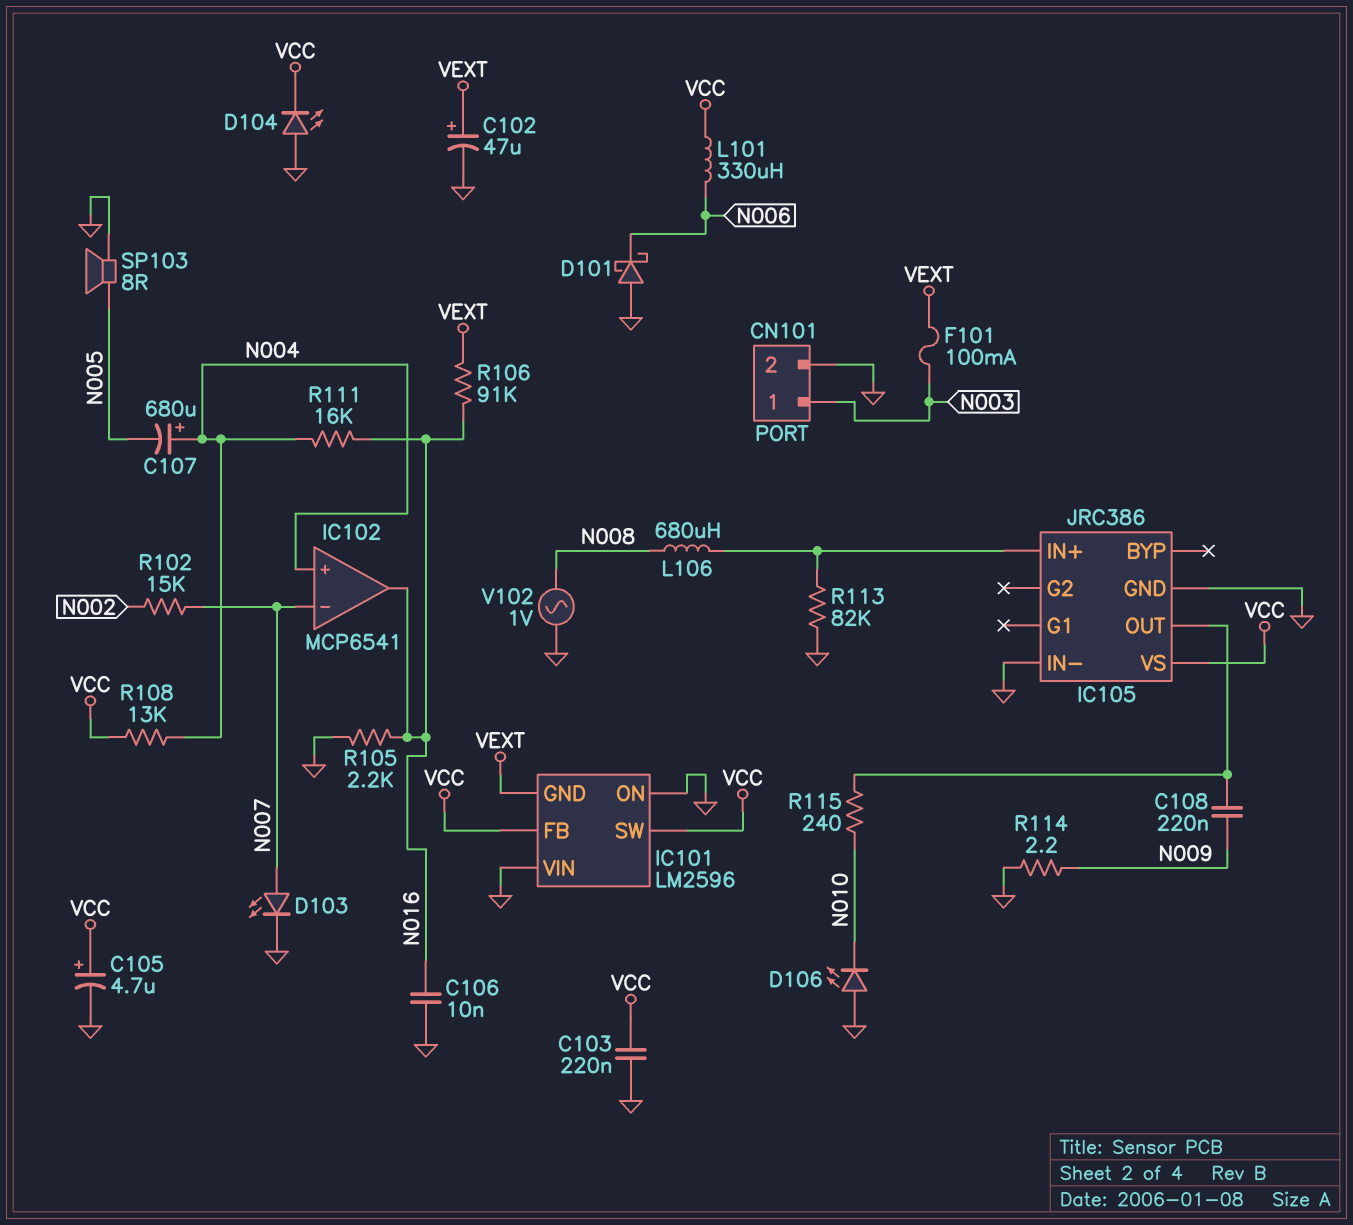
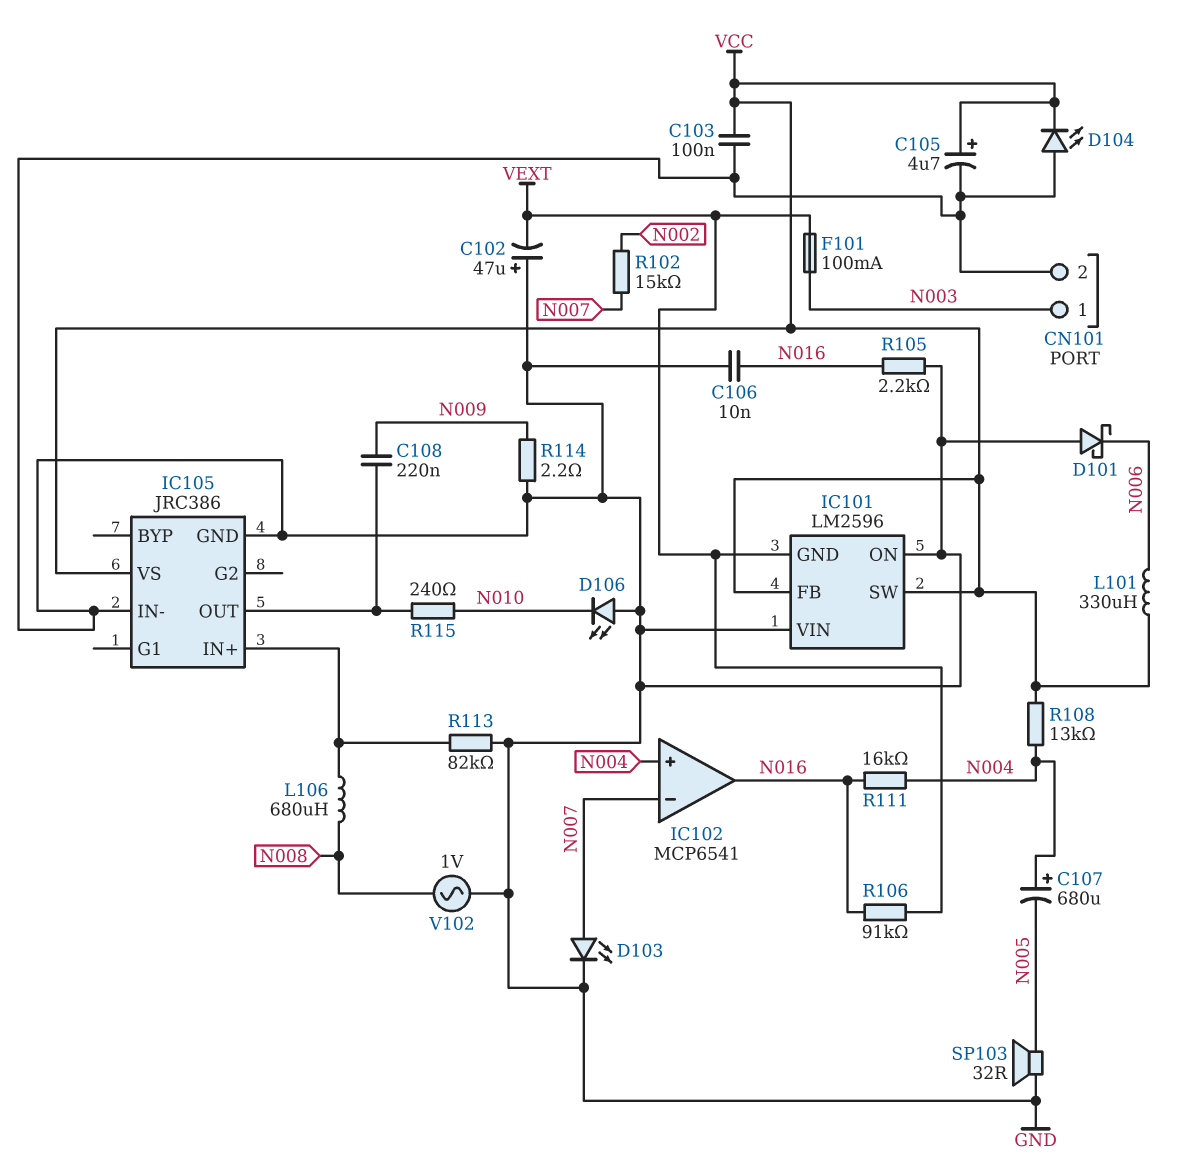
C102: 47uF (plus VEXT, minus GND) -> 47uF (plus GND, minus VEXT)
C103: 220nF (GND, VCC) -> 100nF (GND, VCC)
SP103: speaker 8R (GND, N005) -> speaker 32R (GND, N005)

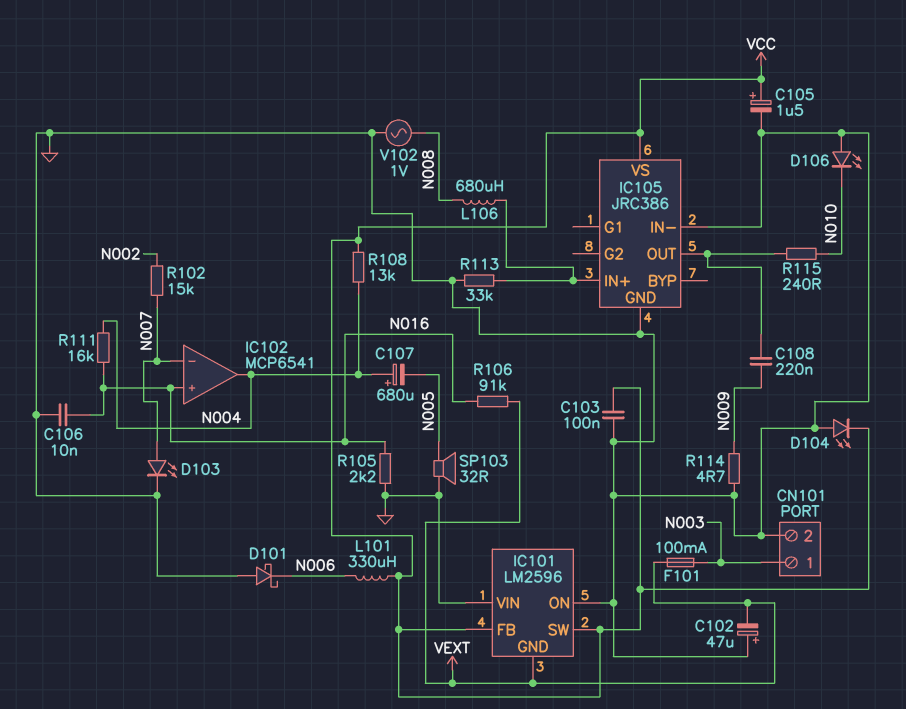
C105: 4.7uF (plus VCC, minus GND) -> 1.5uF (plus VCC, minus GND)
IC102 pin in+: N004 -> N016
IC102 pin out: N016 -> N004
R113: 82k (GND, IC105/IN+) -> 33k (GND, IC105/IN+)
R114: 2.2 (GND, N009) -> 4.7 (GND, N009)

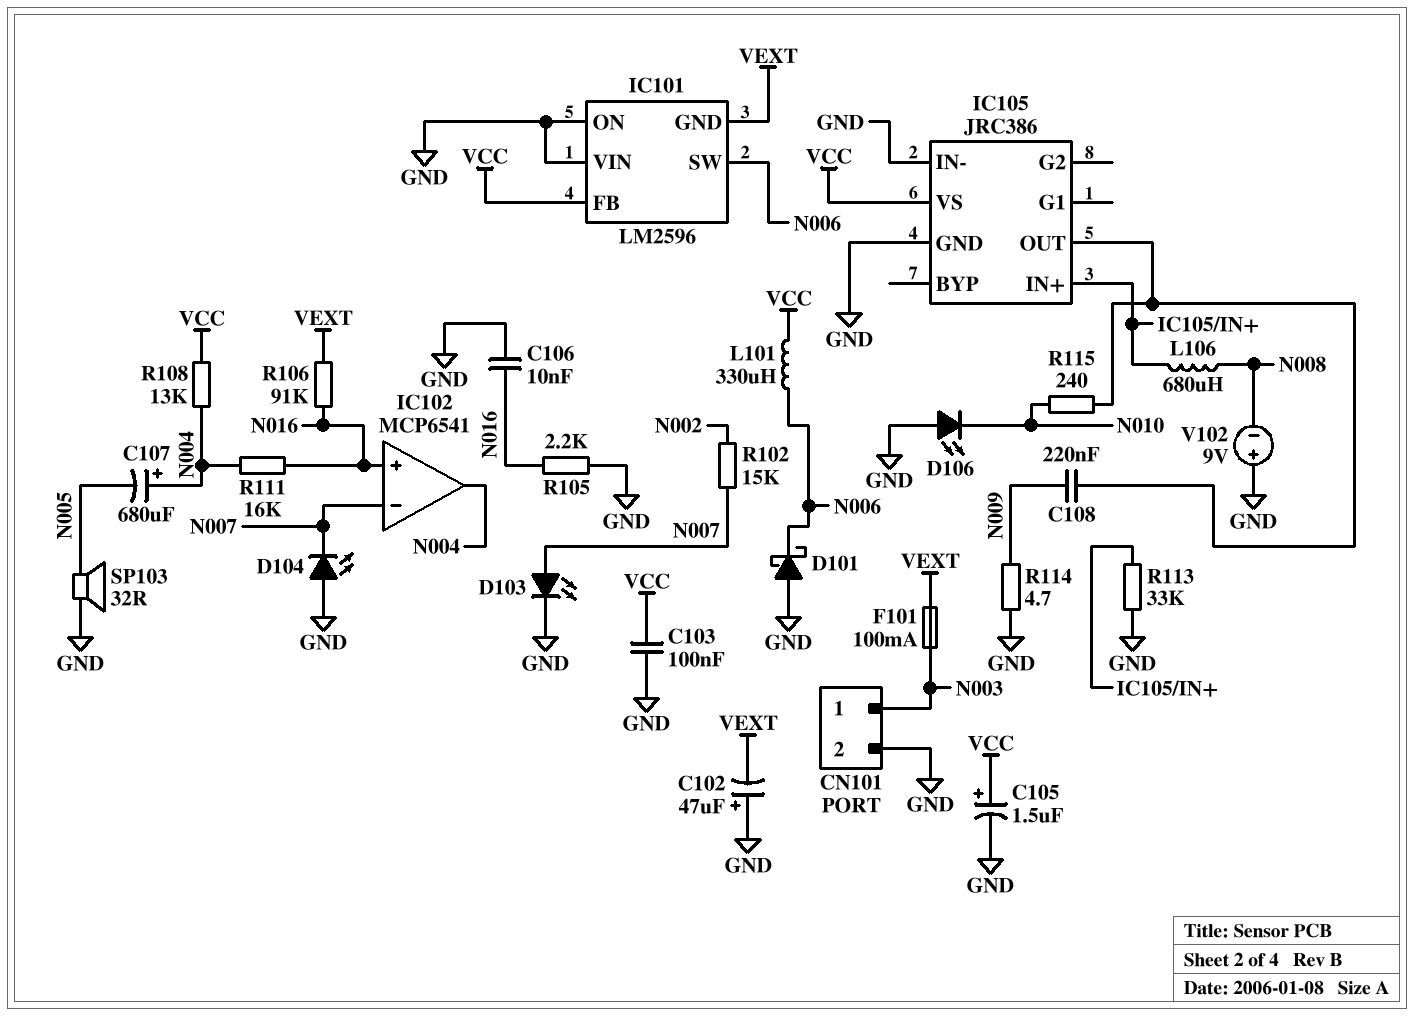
D104: LED (A GND, K VCC) -> LED (A GND, K N007)
IC101 pin SW: VCC -> N006
V102: AC 1V (GND, N008) -> 9V (plus GND, minus N008)

